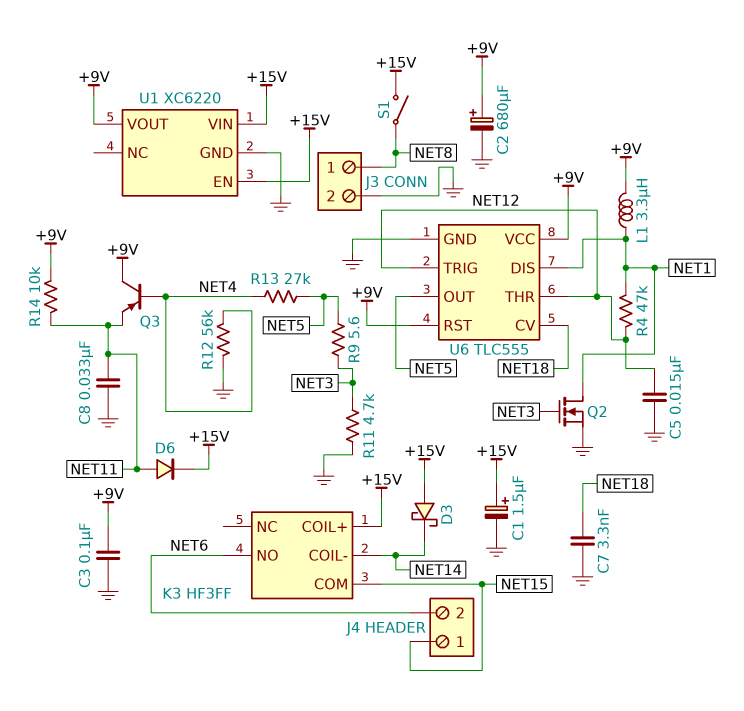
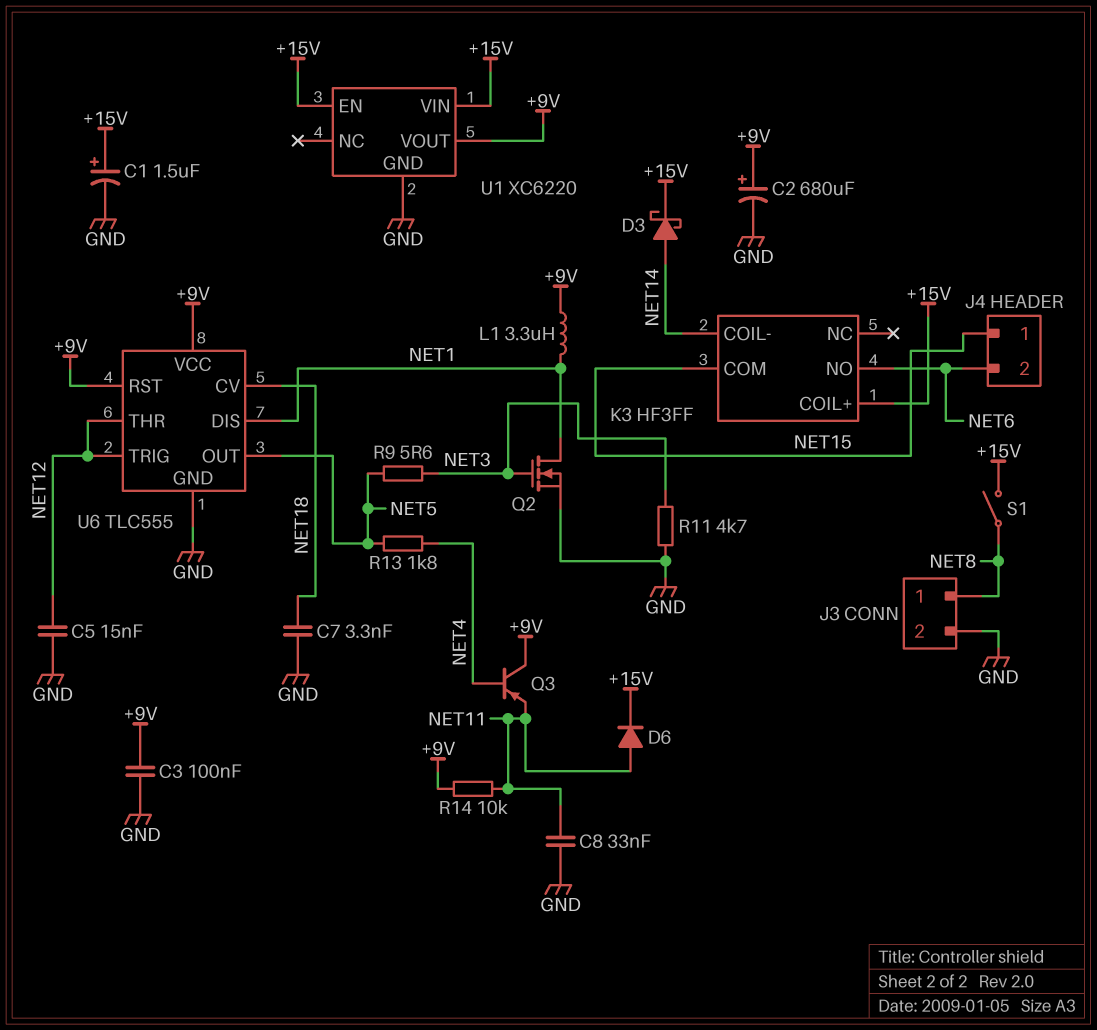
D3: schottky (A +15V, K NET14) -> schottky (A NET14, K +15V)
R4: 47k (NET1, NET12) -> none
R12: 56k (GND, NET4) -> none
R13: 27k (NET4, NET5) -> 1.8k (NET4, NET5)

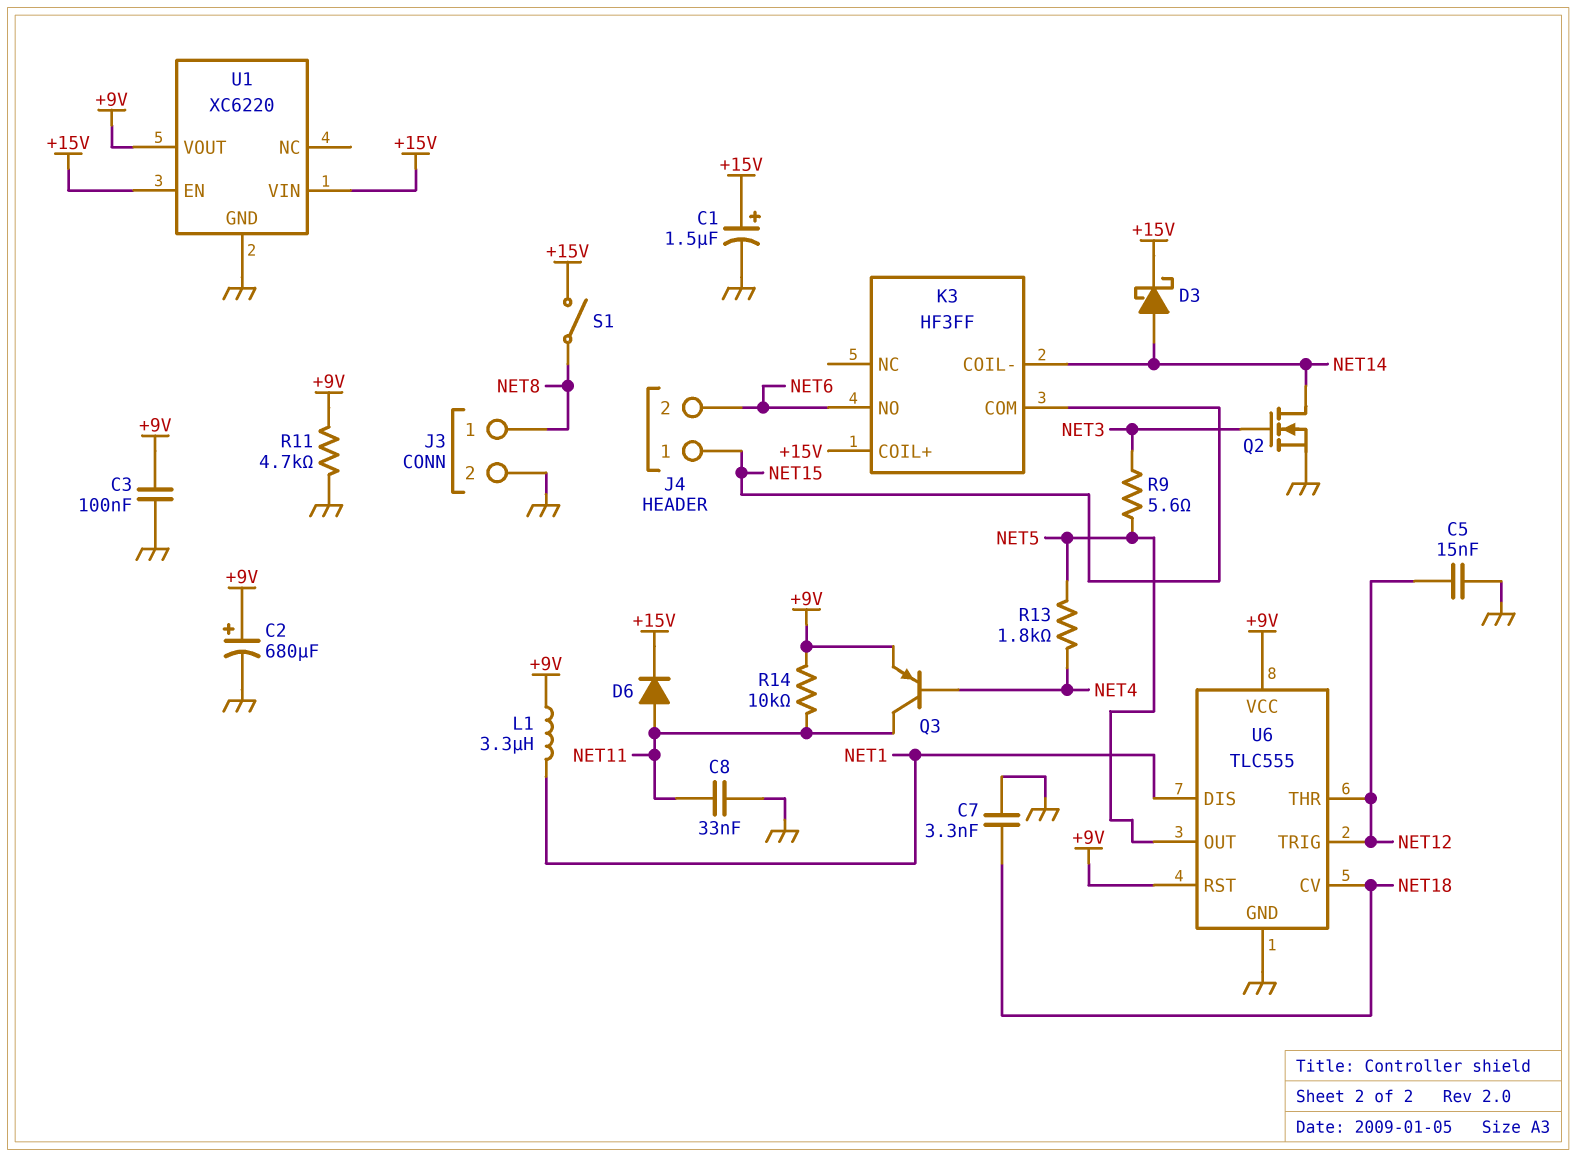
Q2: NMOS (G NET3, D NET1, S GND) -> NMOS (G NET3, D NET14, S GND)
Q3: PNP (B NET4, C +9V, E NET11) -> PNP (B NET4, C NET11, E +9V)
R11: 4.7k (GND, NET3) -> 4.7k (+9V, GND)

